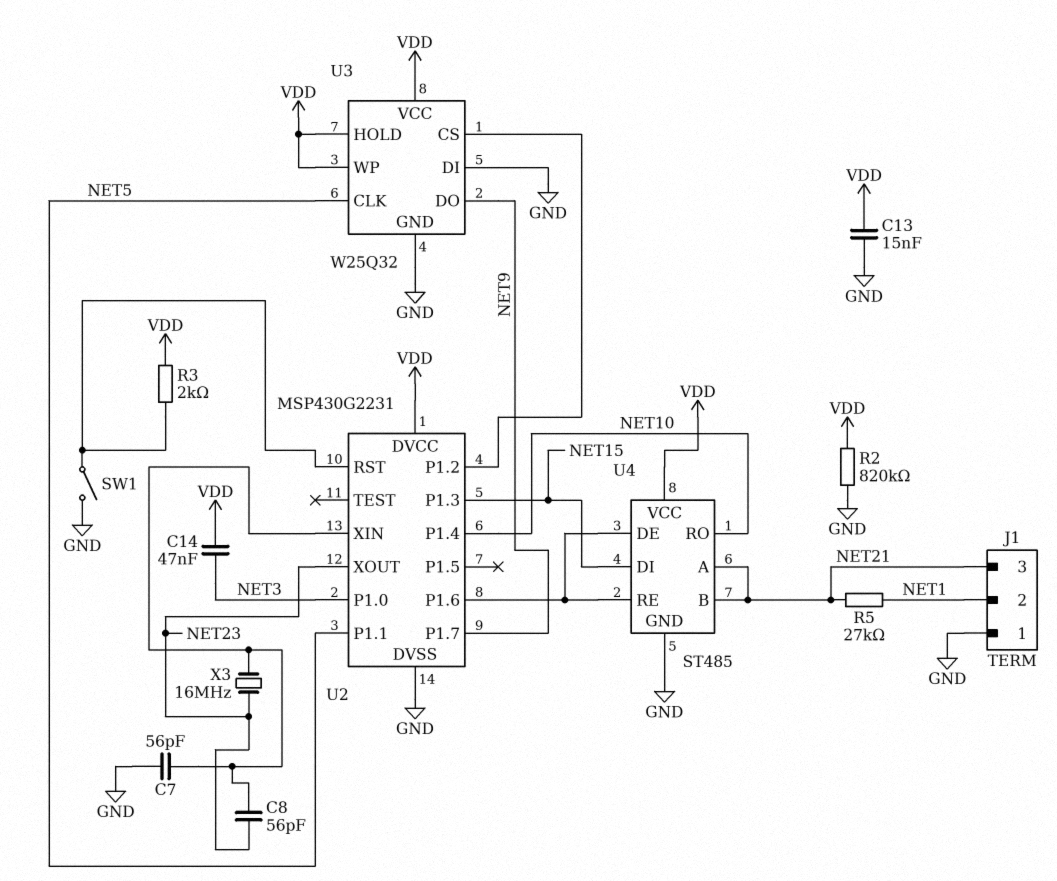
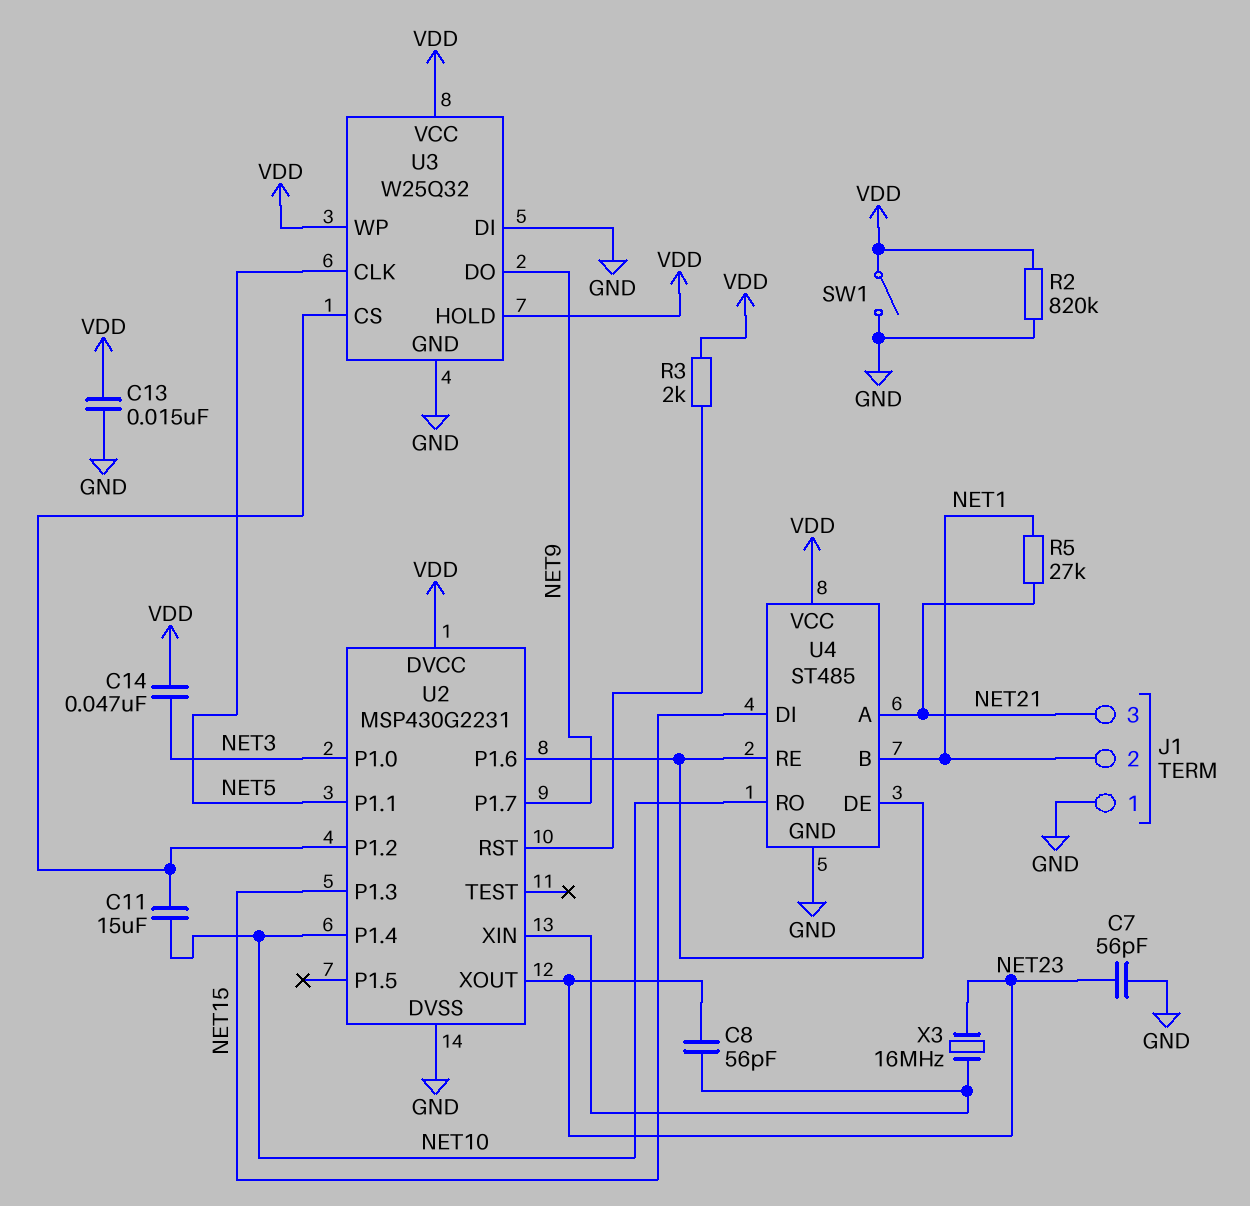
C7: 56pF (GND, U2/XIN) -> 56pF (GND, NET23)
C11: none -> 15uF (NET10, U2/P1.2)
SW1: switch (GND, U2/RST) -> switch (GND, VDD)
U4 pin B: NET21 -> NET1

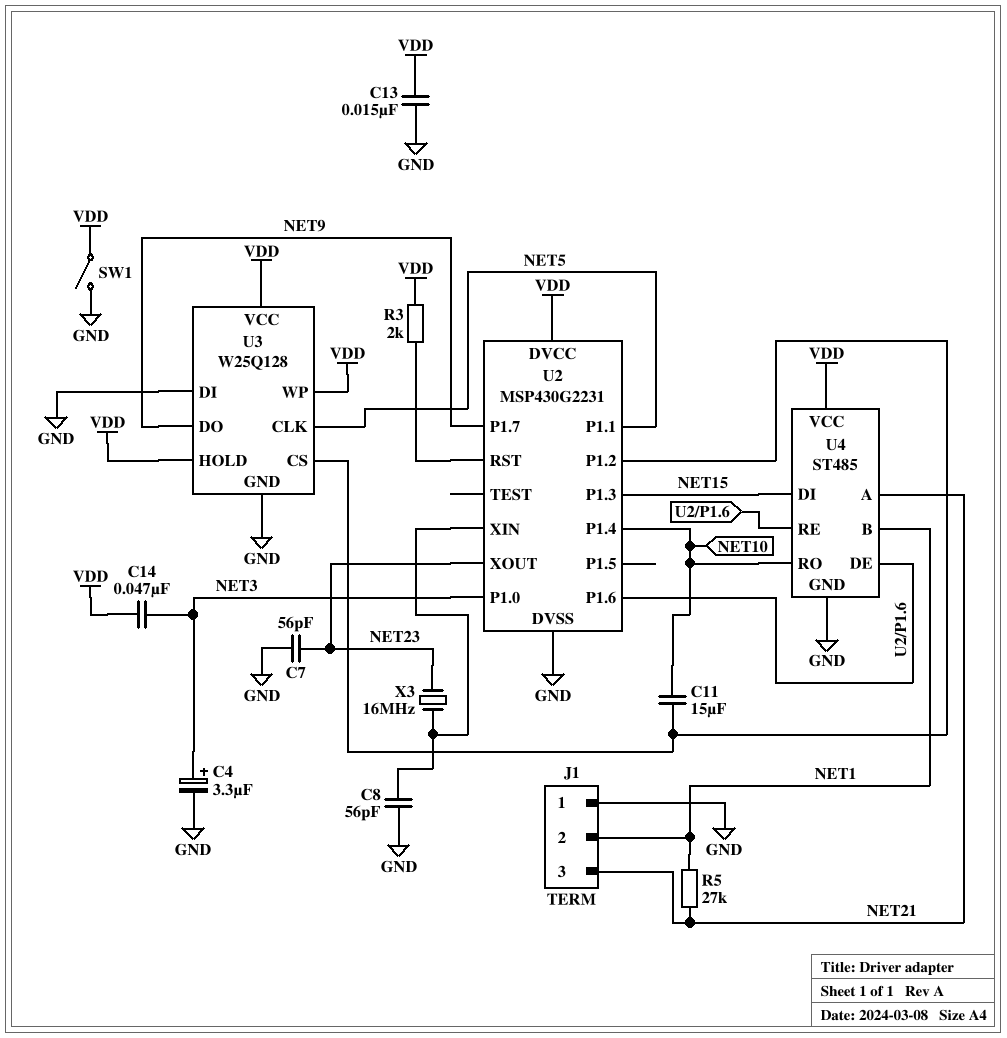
C4: none -> 3.3uF (plus NET3, minus GND)
C8: 56pF (NET23, U2/XIN) -> 56pF (GND, U2/XIN)
R2: 820k (GND, VDD) -> none
U3: W25Q32 -> W25Q128

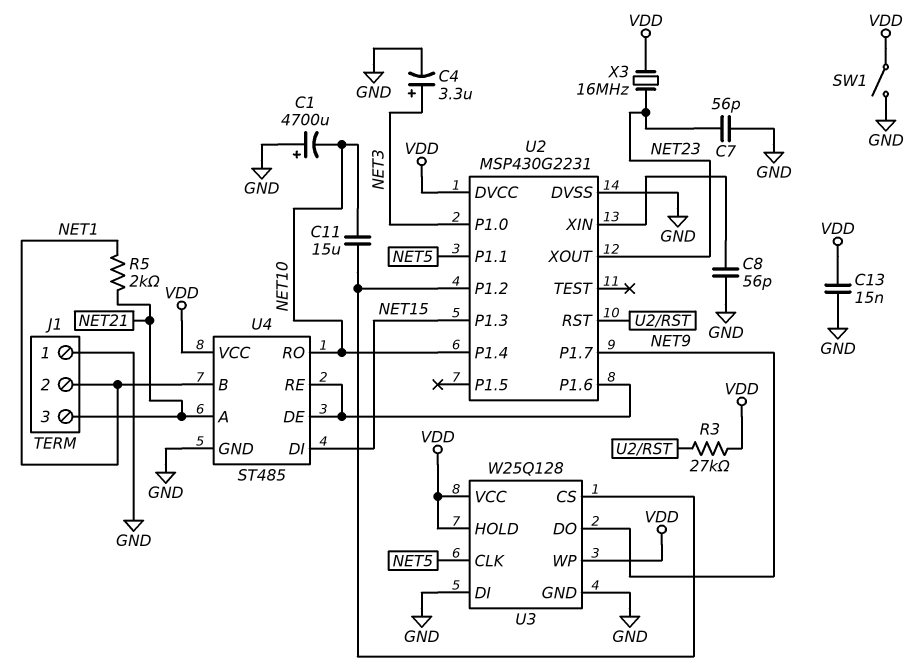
C1: none -> 4700uF (plus GND, minus NET10)
C14: 47nF (NET3, VDD) -> none
R3: 2k (U2/RST, VDD) -> 27k (U2/RST, VDD)
R5: 27k (NET1, NET21) -> 2k (NET1, NET21)
X3: 16MHz (NET23, U2/XIN) -> 16MHz (NET23, VDD)

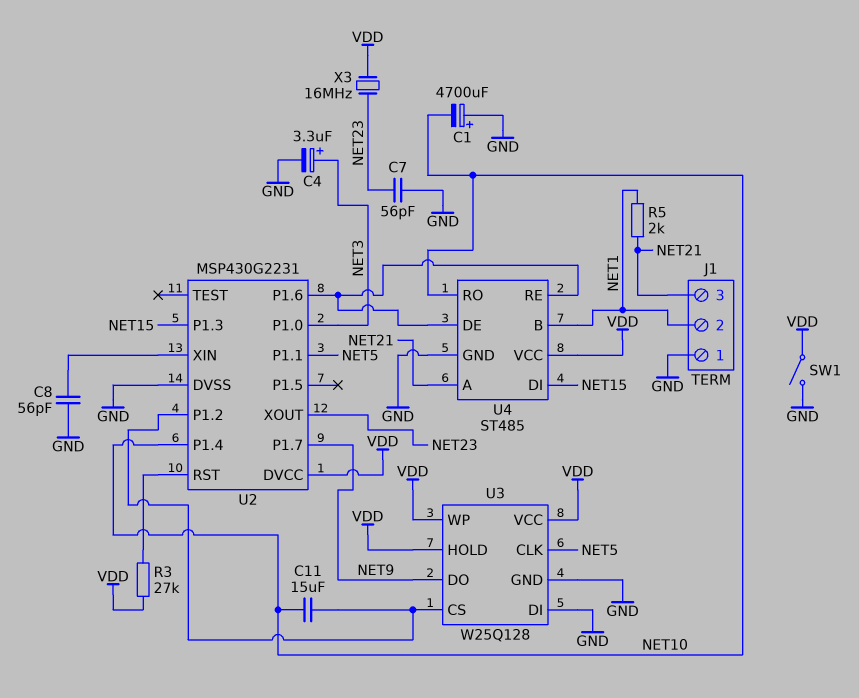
C13: 15nF (GND, VDD) -> none

